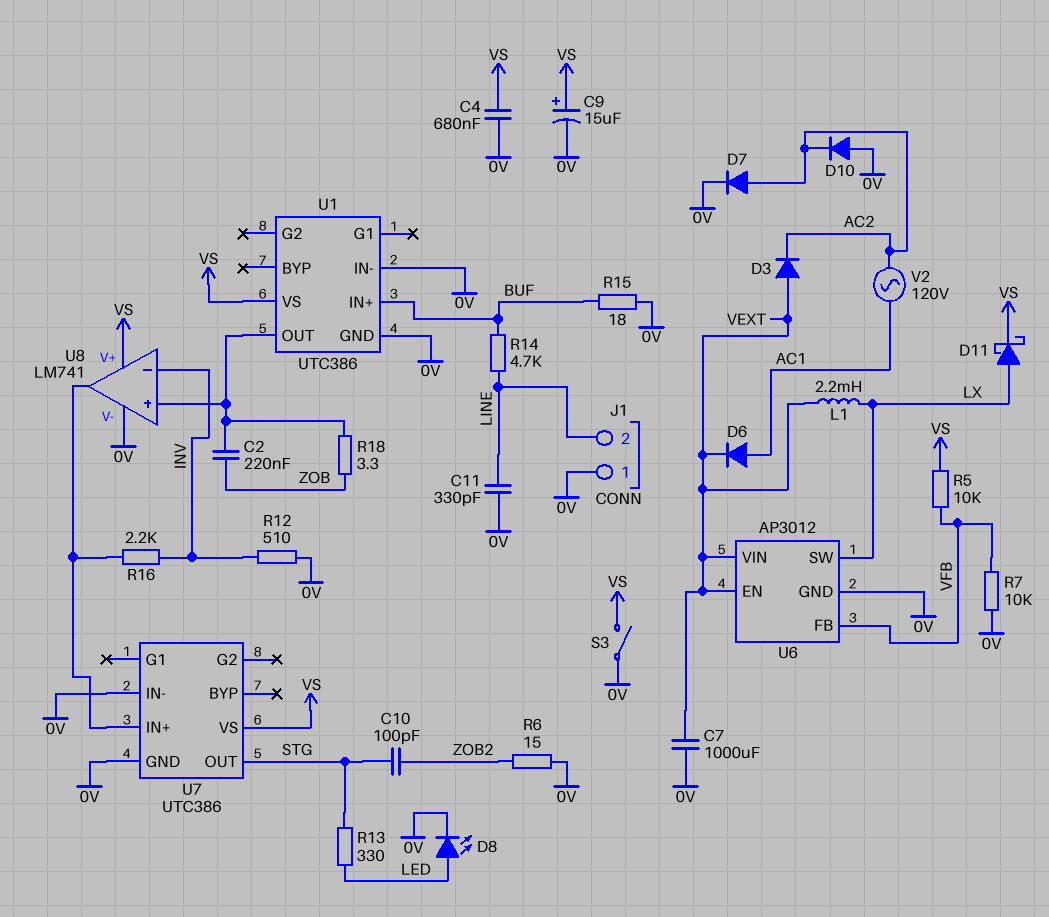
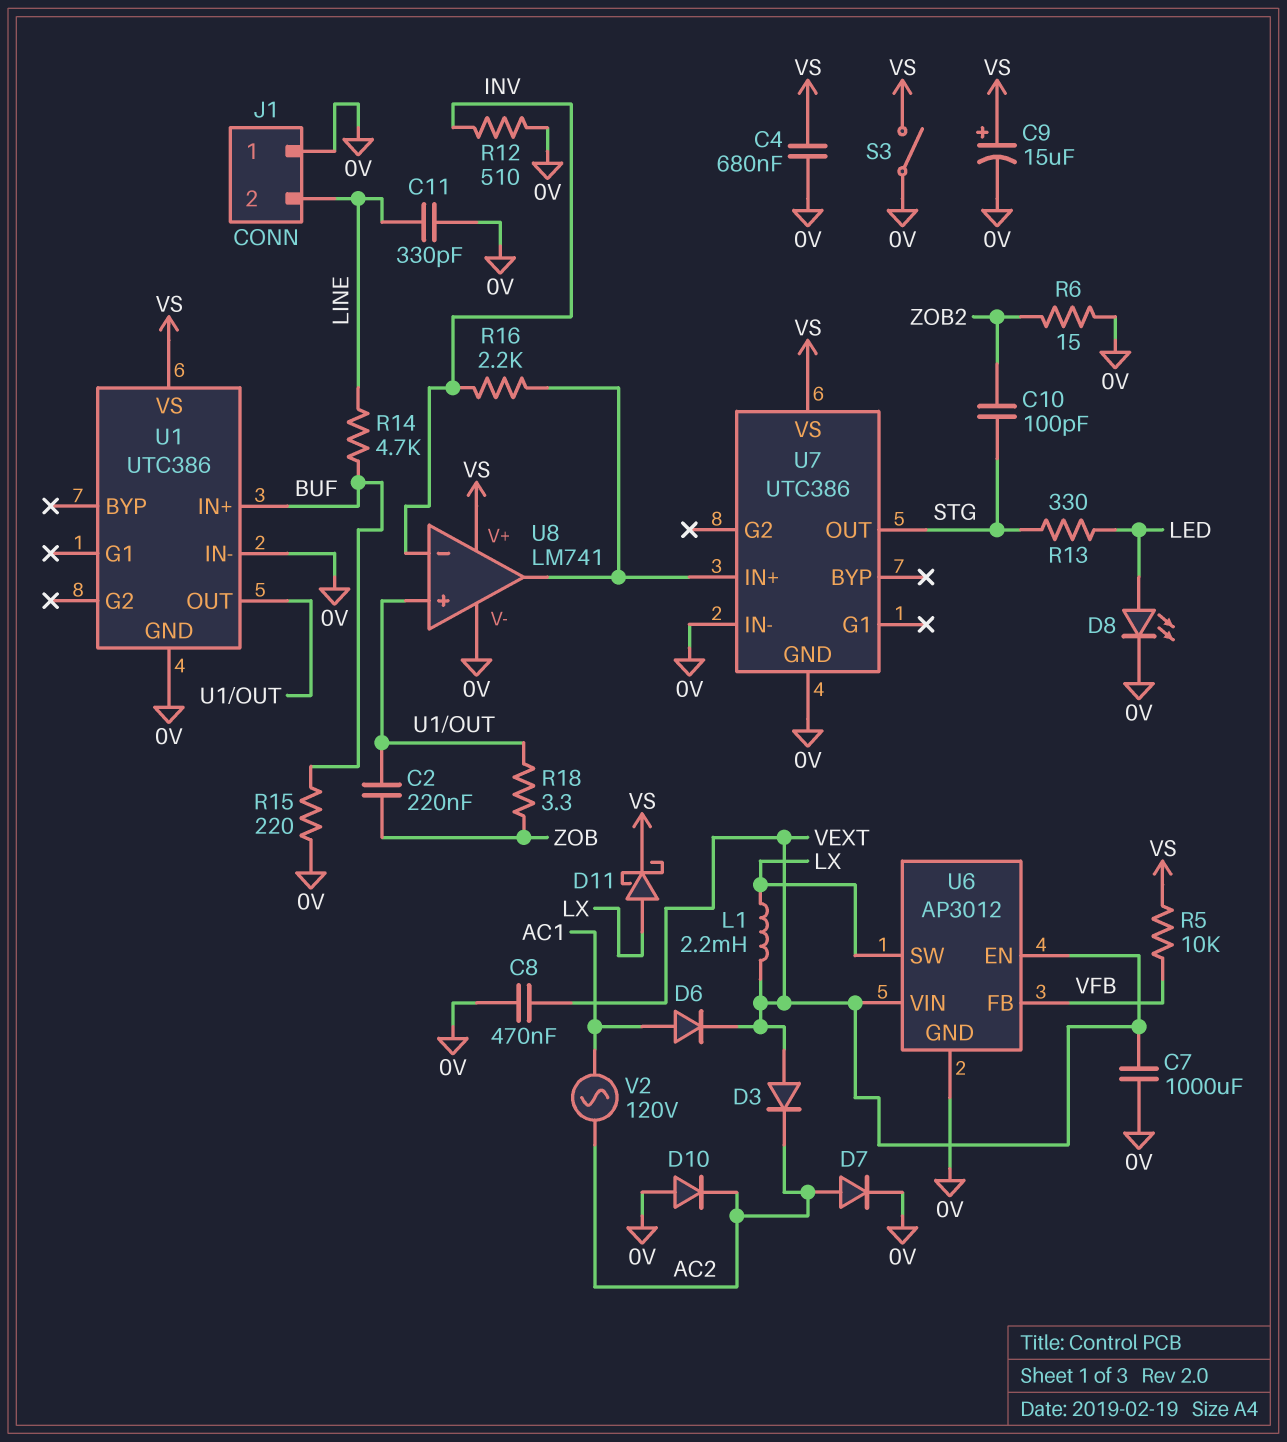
C8: none -> 470nF (0V, VEXT)
R7: 10k (0V, VFB) -> none
R15: 18 (0V, BUF) -> 220 (0V, BUF)

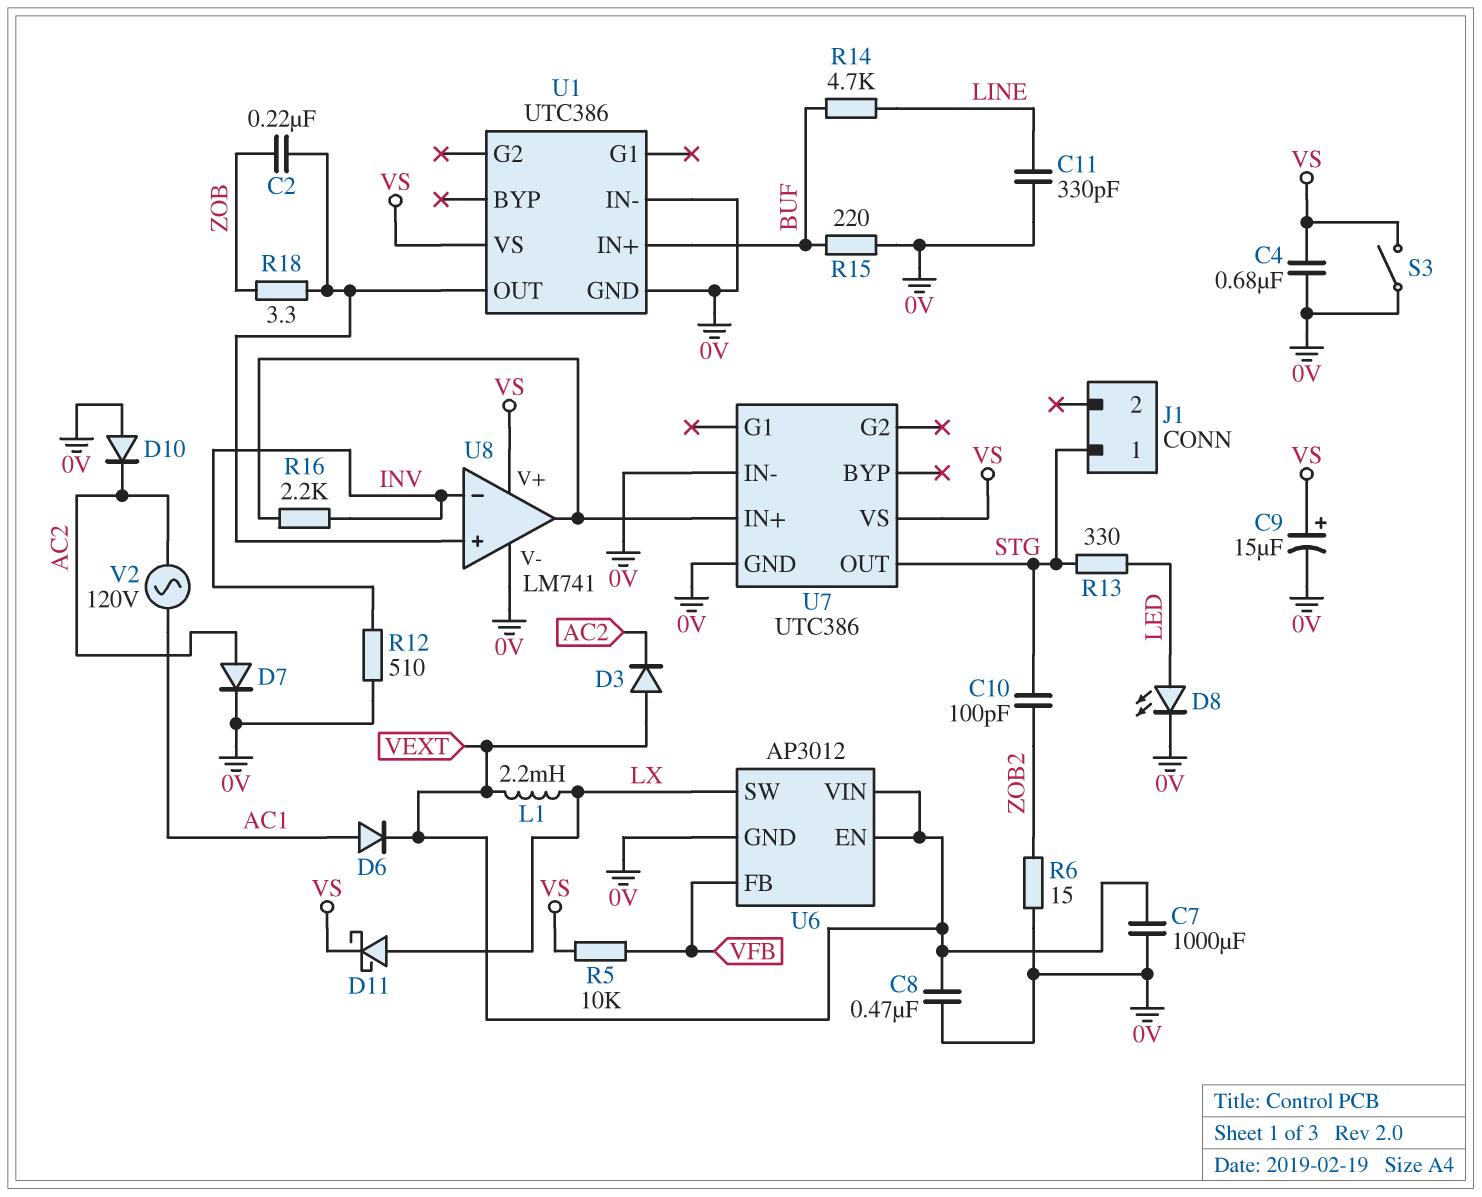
J1 pin 1: 0V -> STG
J1 pin 2: LINE -> none

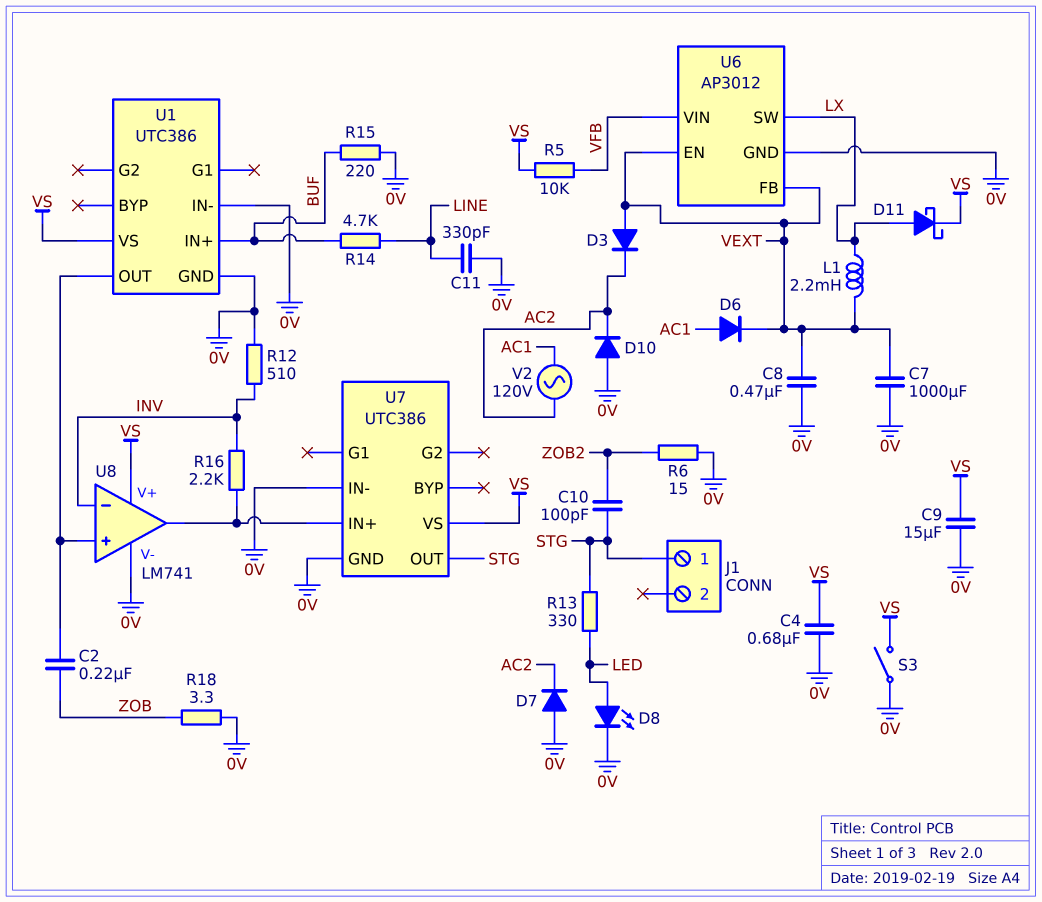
C9: 15uF (plus VS, minus 0V) -> 15uF (0V, VS)
D7: diode (A AC2, K 0V) -> diode (A 0V, K AC2)
R18: 3.3 (U1/OUT, ZOB) -> 3.3 (0V, ZOB)
U6 pin FB: VFB -> VEXT
U6 pin VIN: VEXT -> VFB

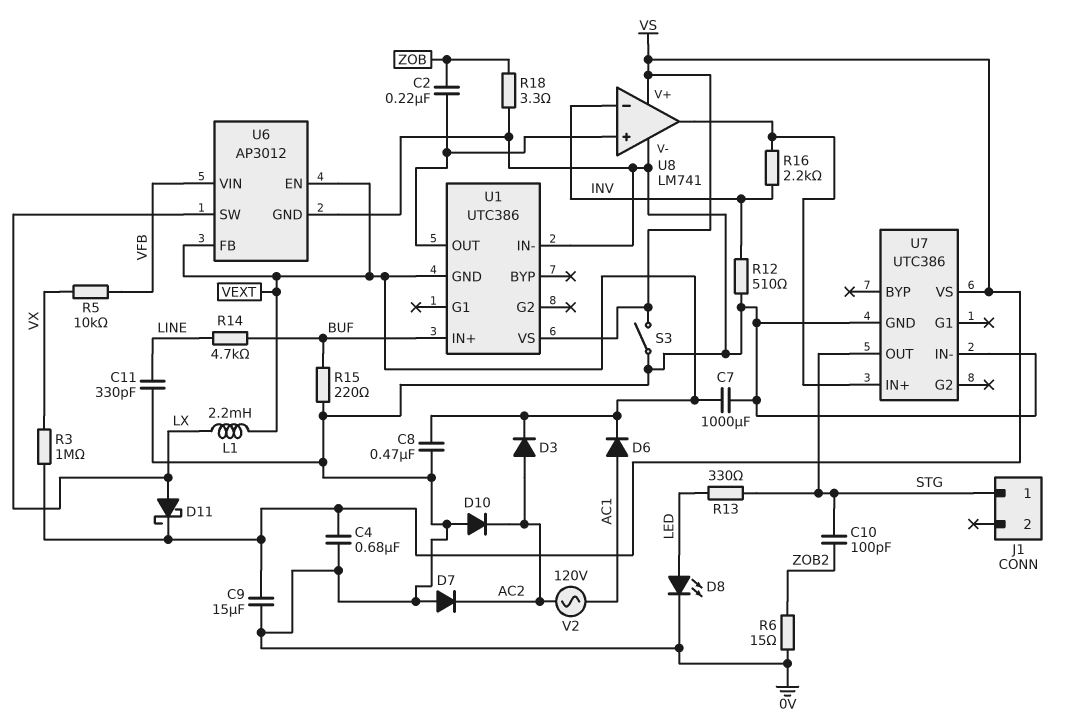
D3: diode (A VEXT, K AC2) -> diode (A AC2, K VEXT)
R3: none -> 1M (VS, VX)
R5: 10k (VFB, VS) -> 10k (VFB, VX)
U1 pin GND: 0V -> VEXT

